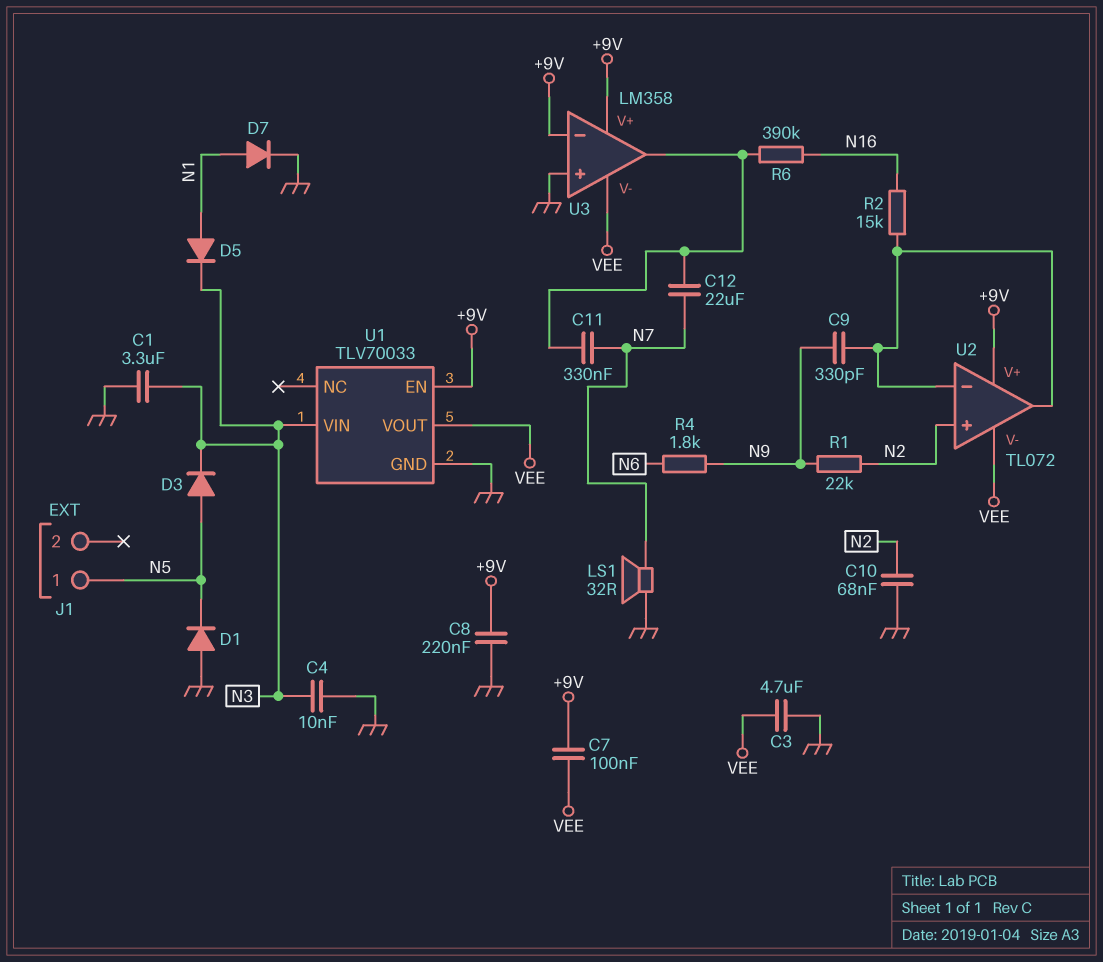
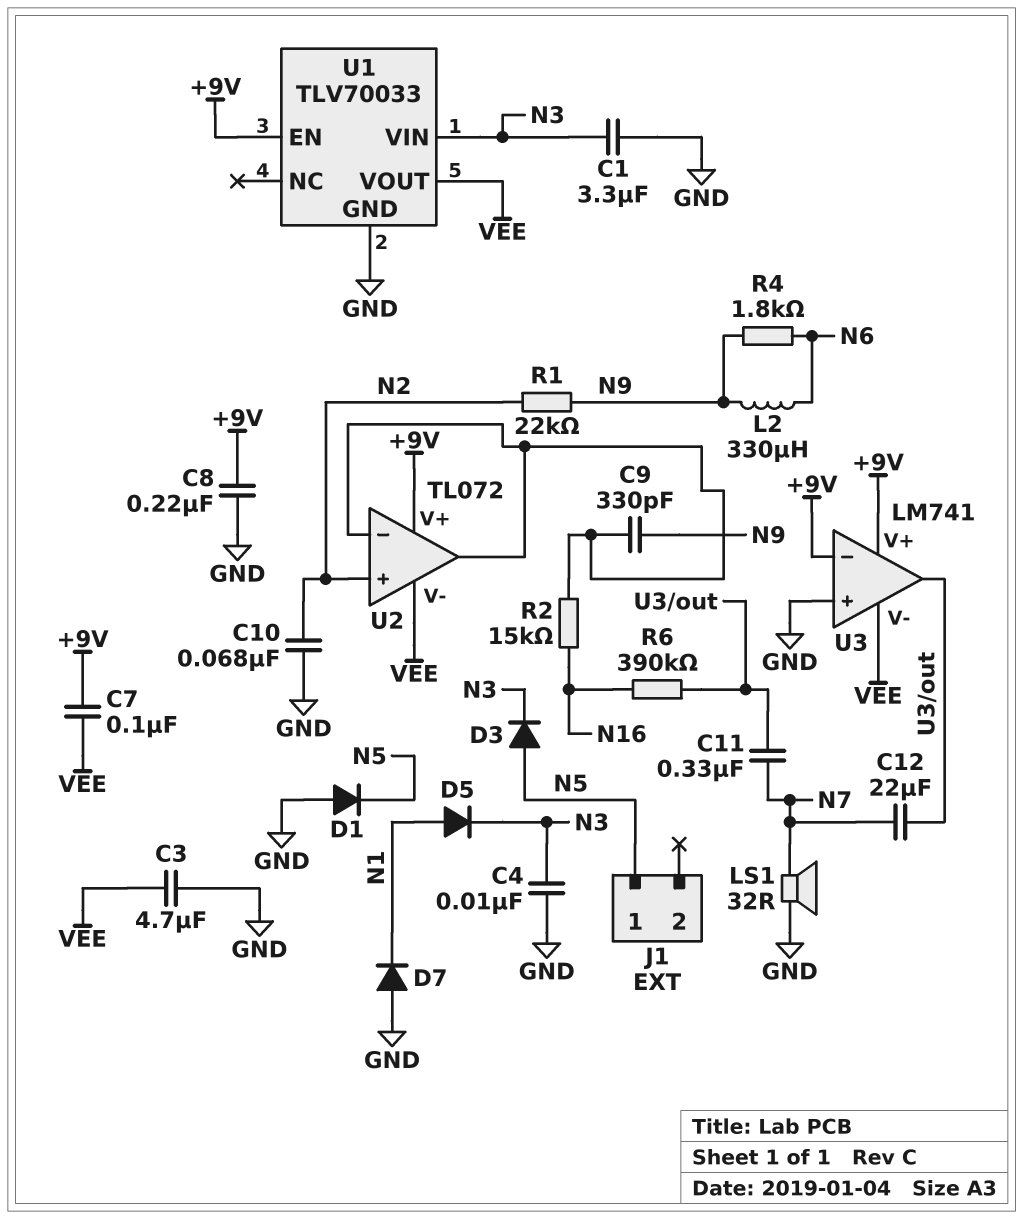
D7: diode (A N1, K GND) -> diode (A GND, K N1)
L2: none -> 330uH (N6, N9)
U3: LM358 -> LM741

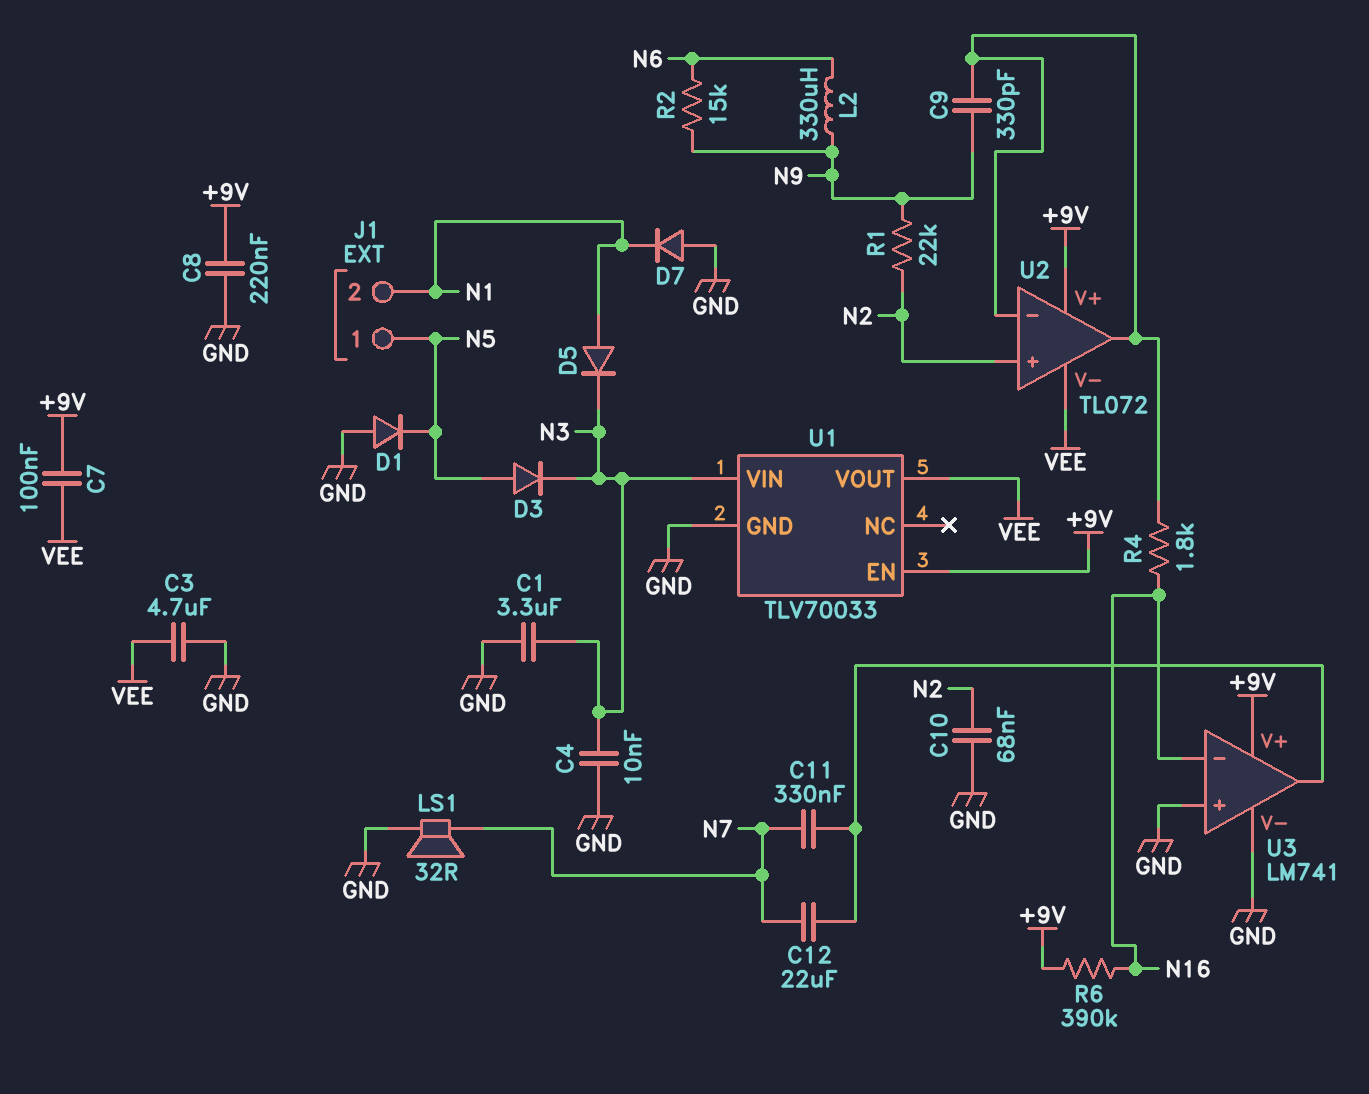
J1 pin 2: none -> N1
R2: 15k (N16, U2/in-) -> 15k (N6, N9)
R4: 1.8k (N6, N9) -> 1.8k (N16, U2/in-)
R6: 390k (N16, U3/out) -> 390k (+9V, N16)
U3 pin V-: VEE -> GND
U3 pin in-: +9V -> N16

